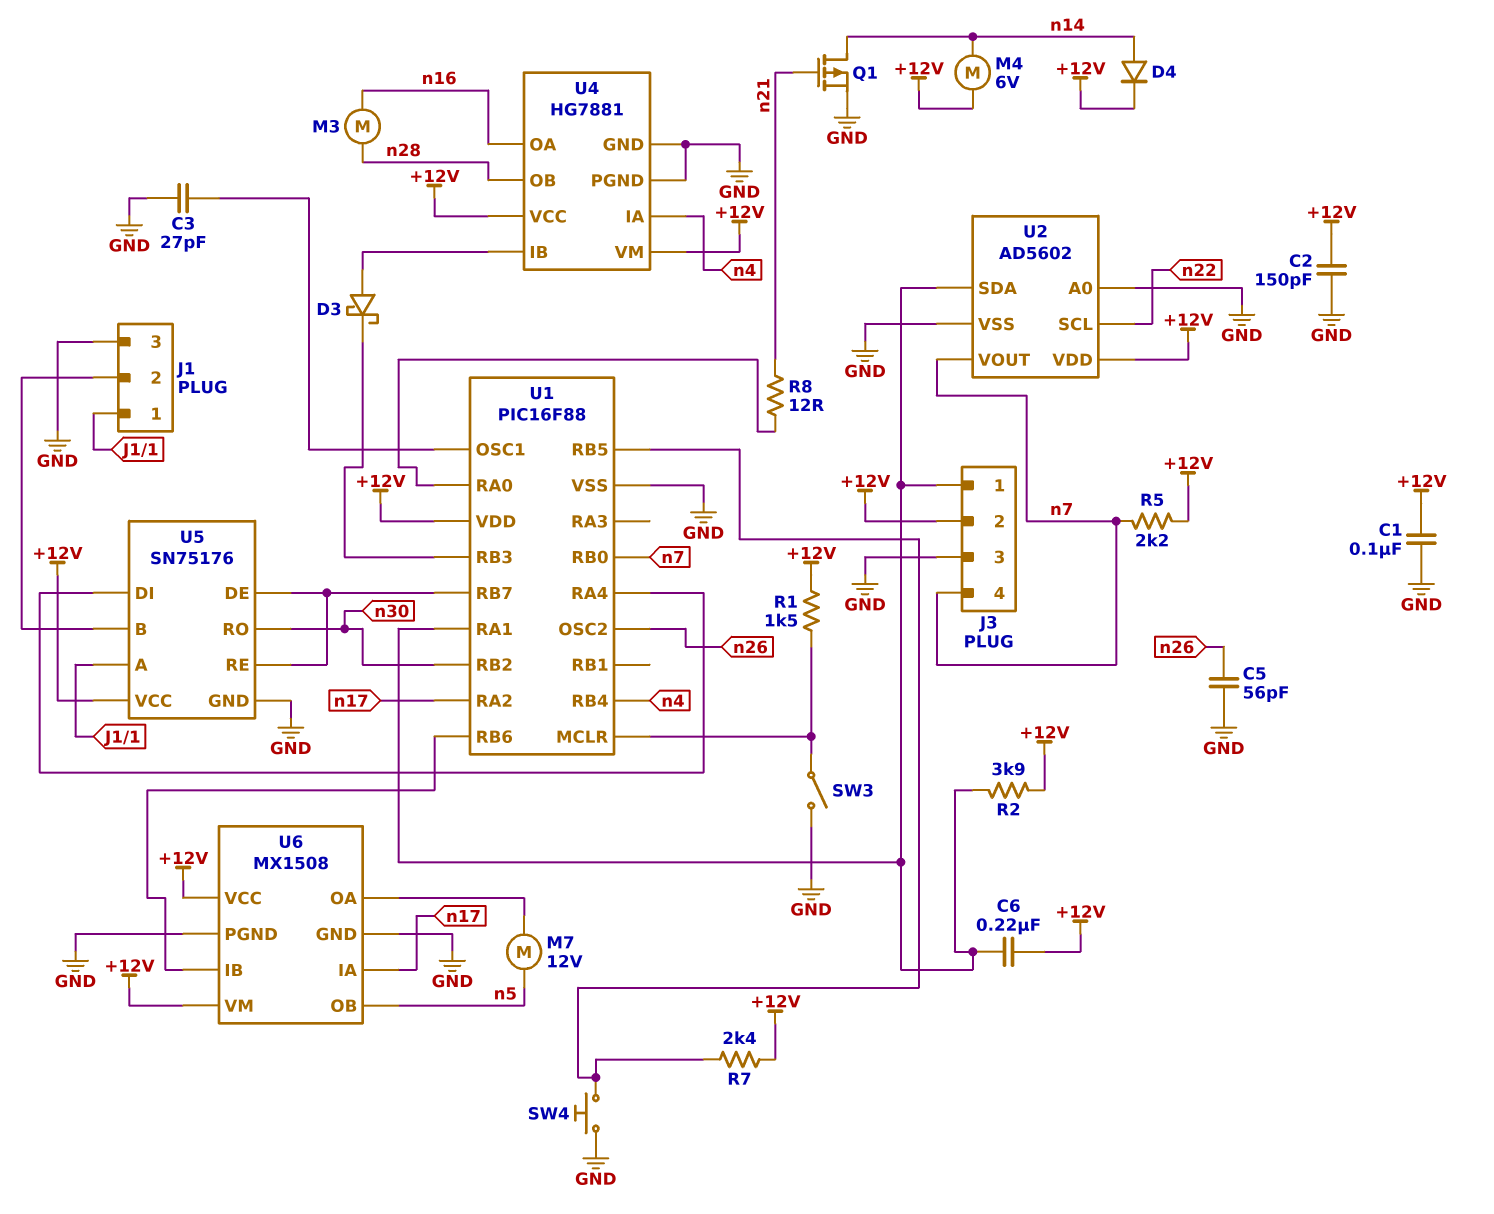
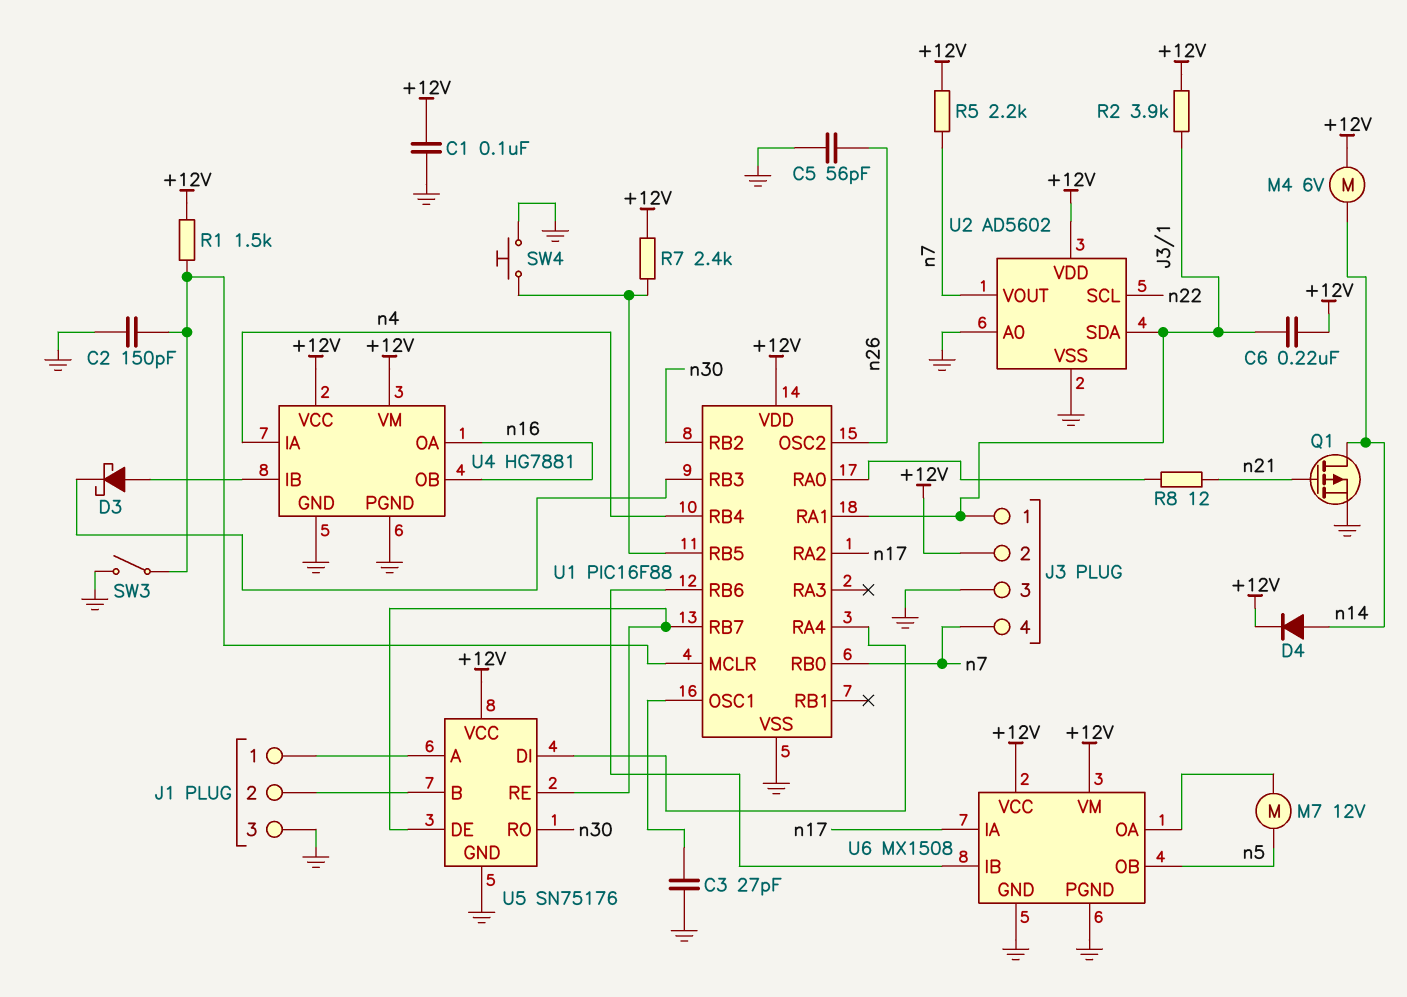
C2: 150pF (+12V, GND) -> 150pF (GND, U1/MCLR)
M3: motor (n16, n28) -> none
U4 pin OB: n28 -> n16

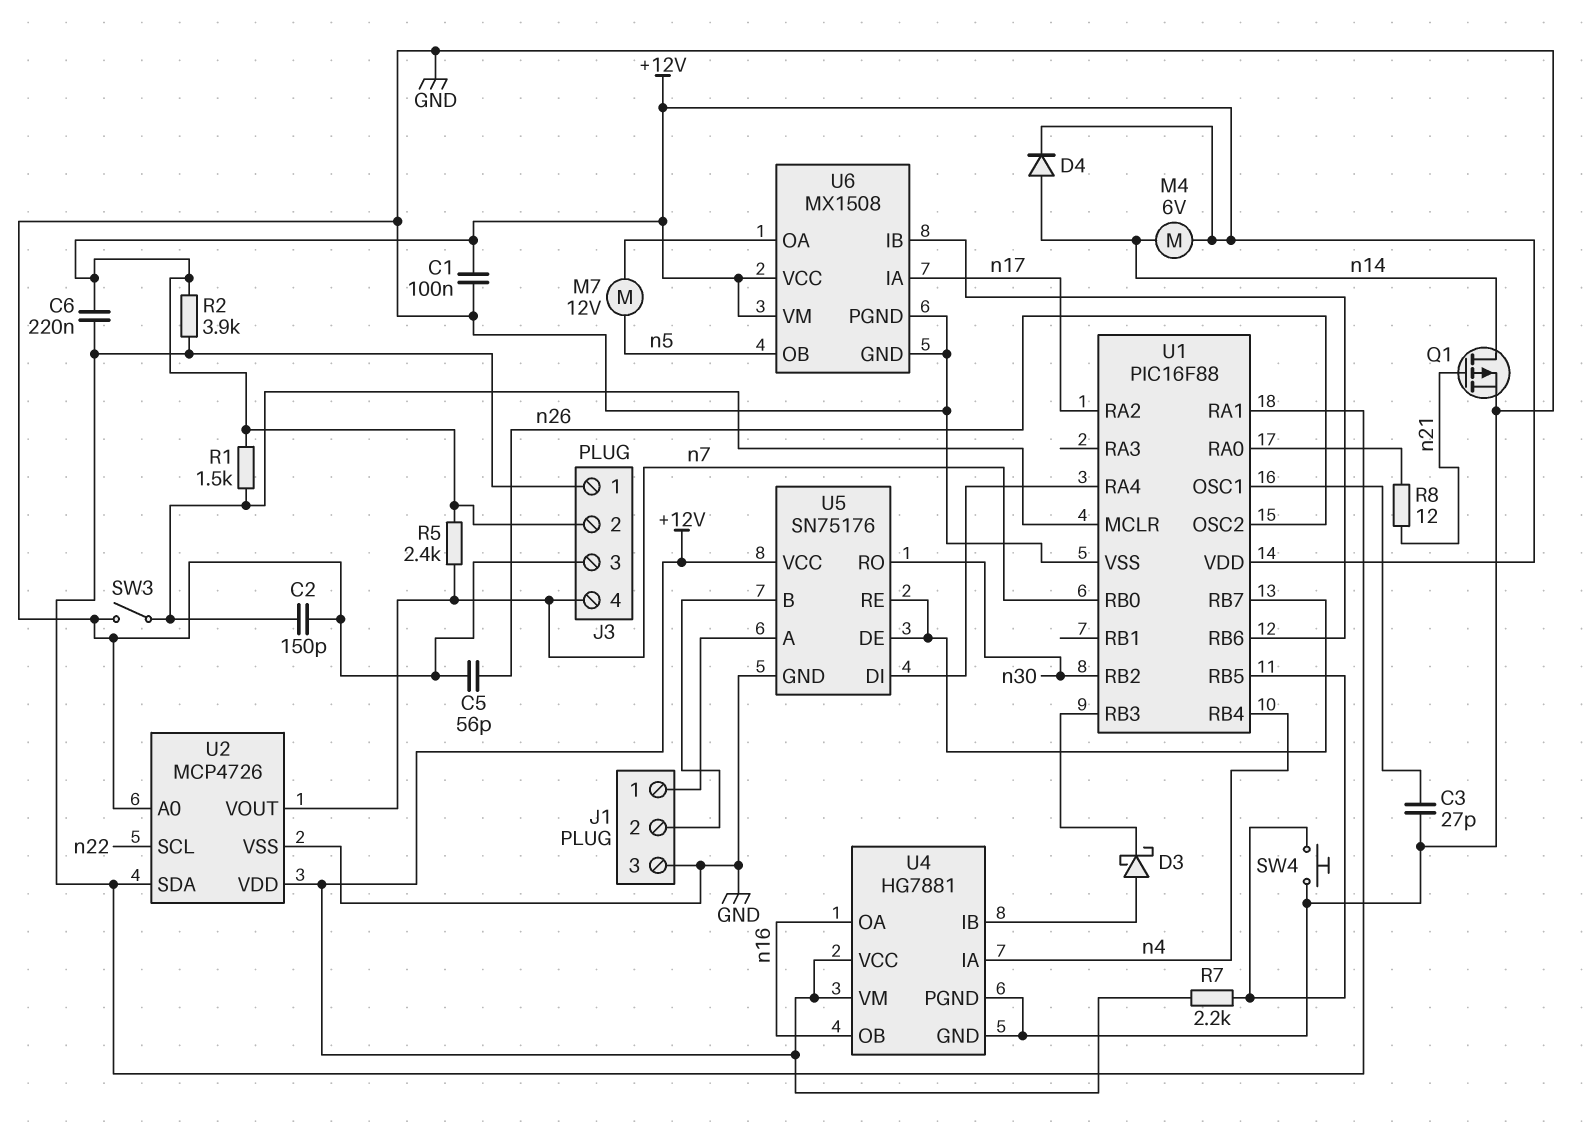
R5: 2.2k (+12V, n7) -> 2.4k (+12V, n7)
R7: 2.4k (+12V, U1/RB5) -> 2.2k (+12V, U1/RB5)
U2: AD5602 -> MCP4726

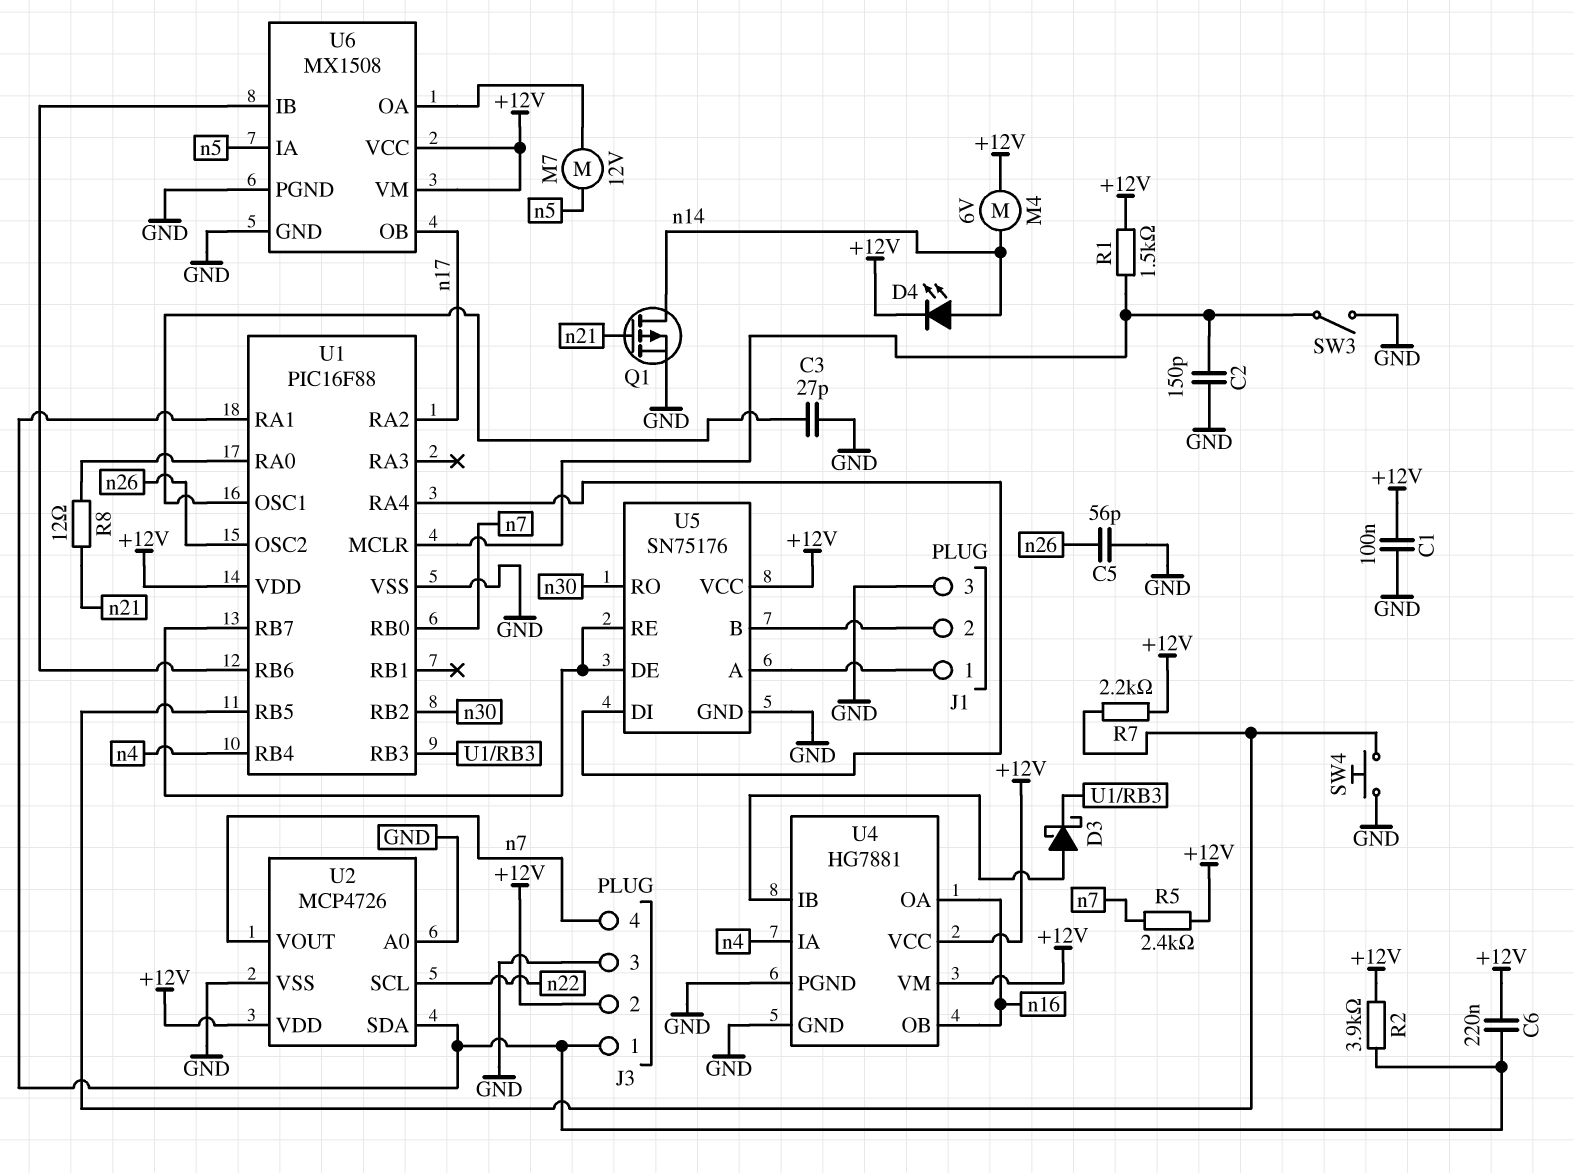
D4: diode (A n14, K +12V) -> LED (A n14, K +12V)
U6 pin IA: n17 -> n5
U6 pin OB: n5 -> n17

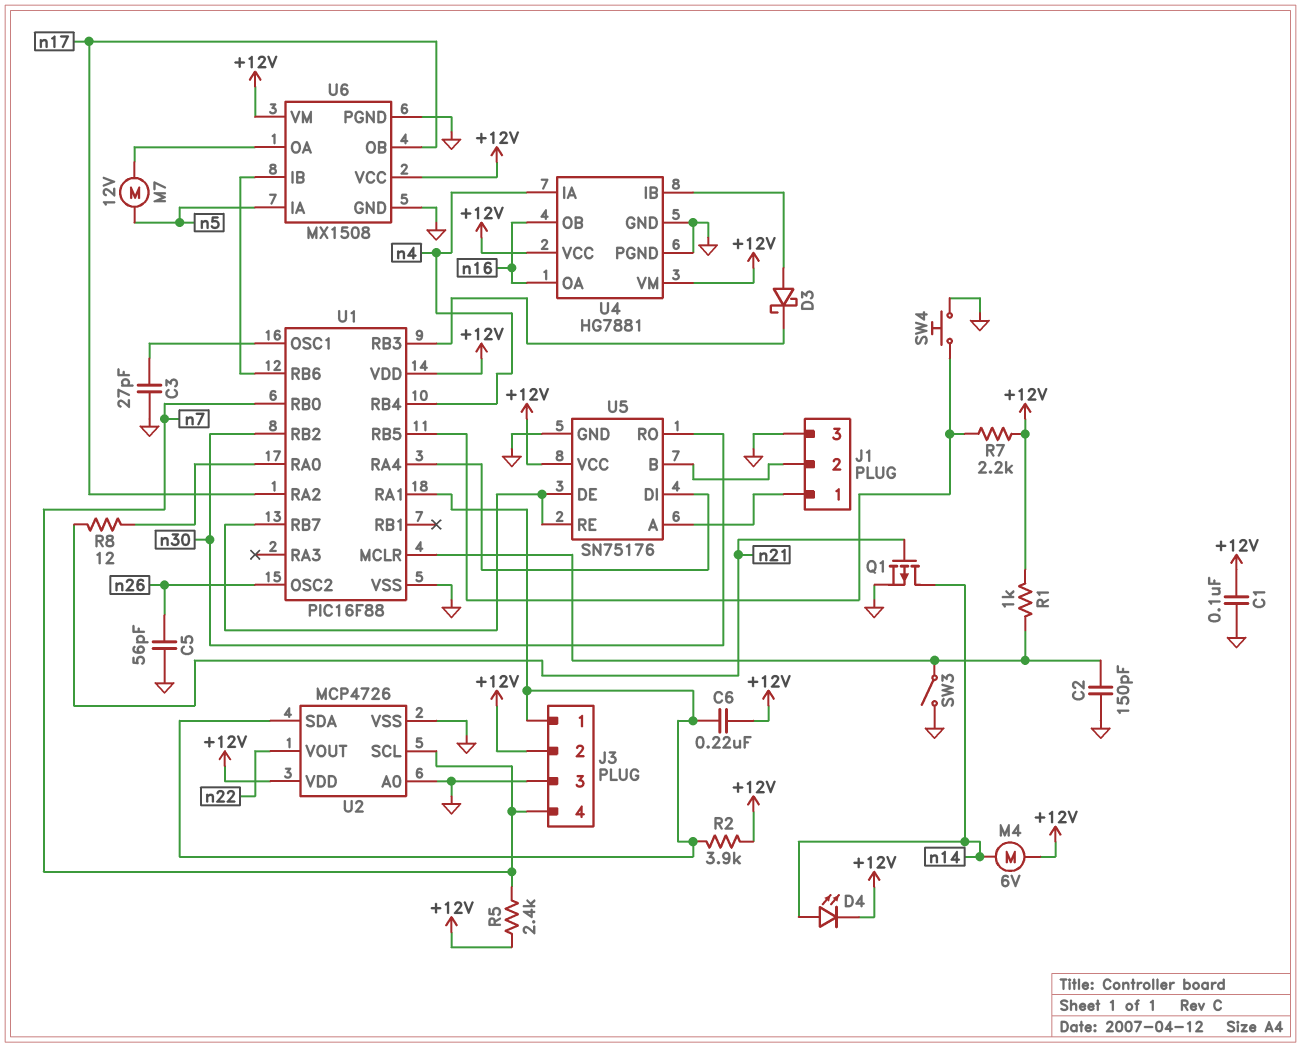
R1: 1.5k (+12V, U1/MCLR) -> 1k (+12V, U1/MCLR)
U2 pin SCL: n22 -> n7
U2 pin VOUT: n7 -> n22

